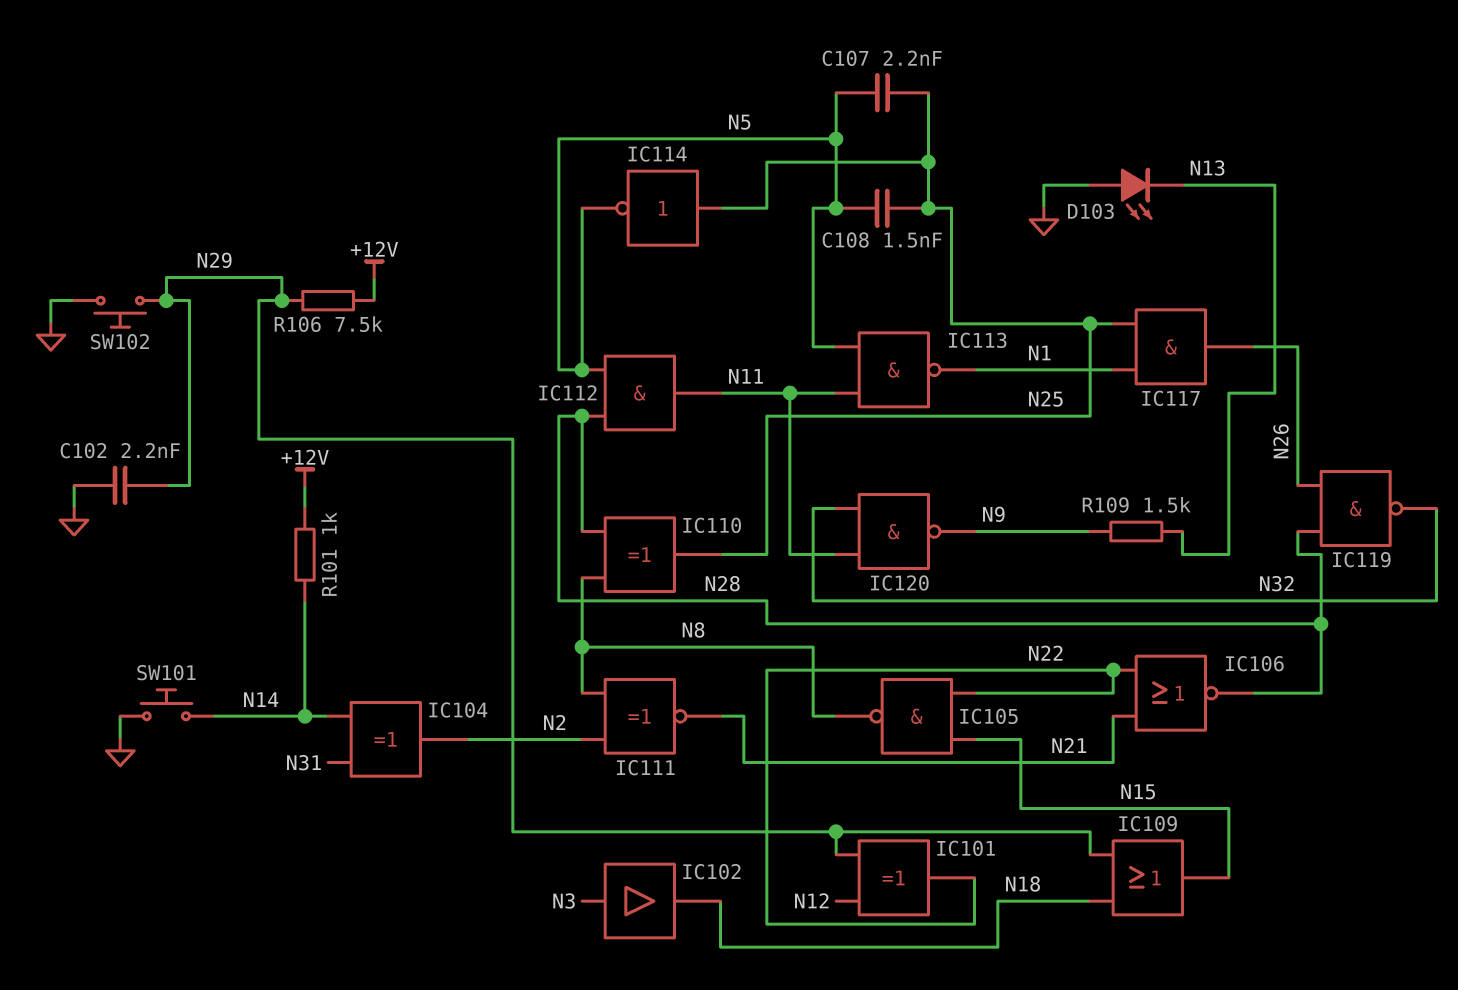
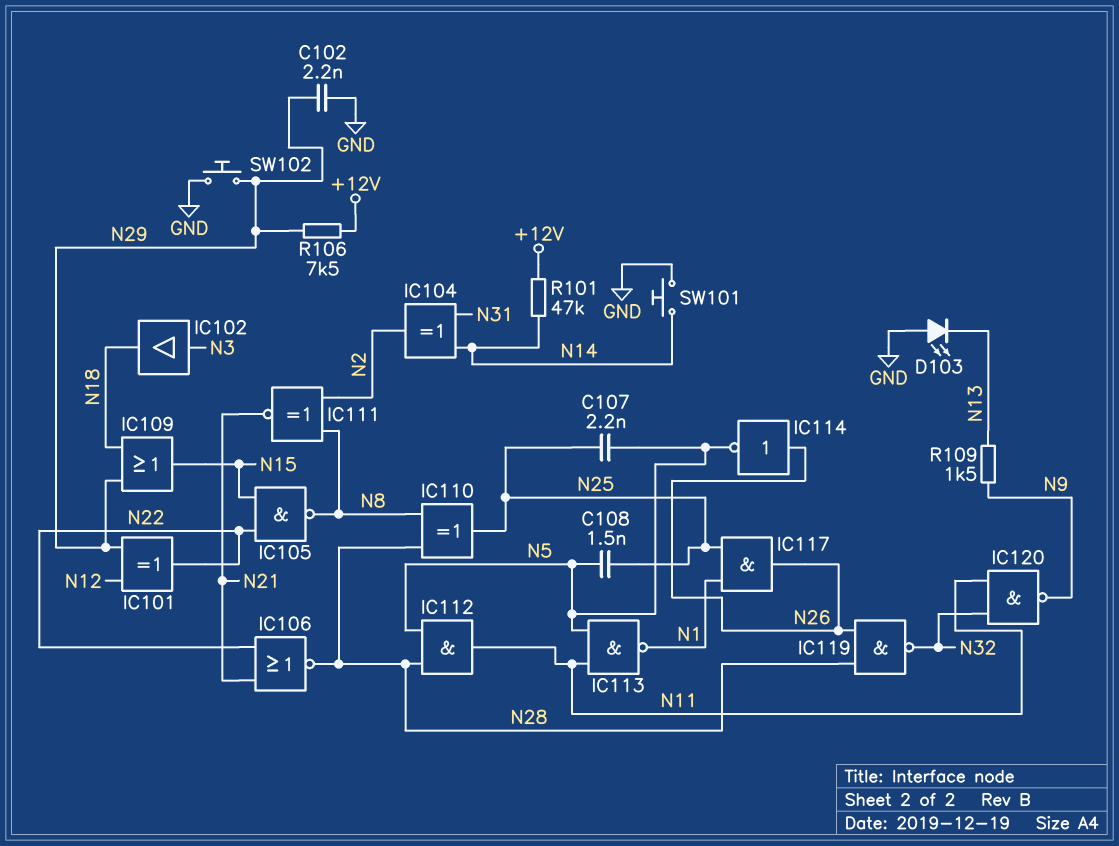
IC114: NOT (in N25, out N5) -> NOT (in N26, out N5)
R101: 1k (+12V, N14) -> 47k (+12V, N14)

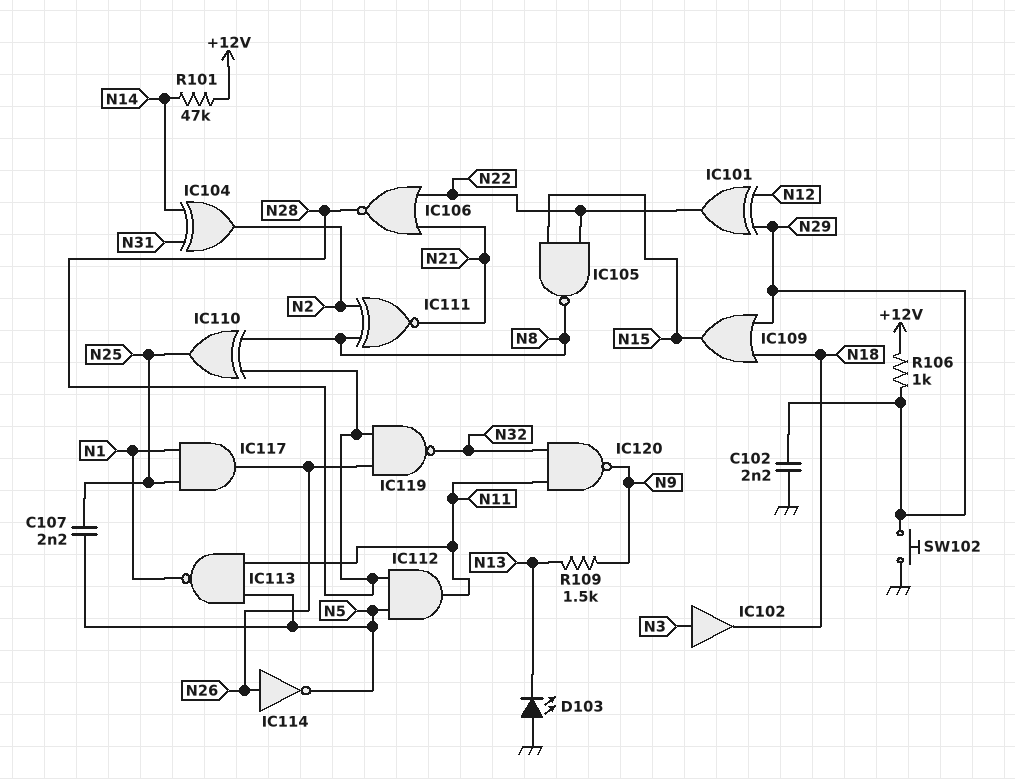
C108: 1.5nF (N5, N25) -> none
R106: 7.5k (+12V, N29) -> 1k (+12V, N29)
SW101: button (GND, N14) -> none

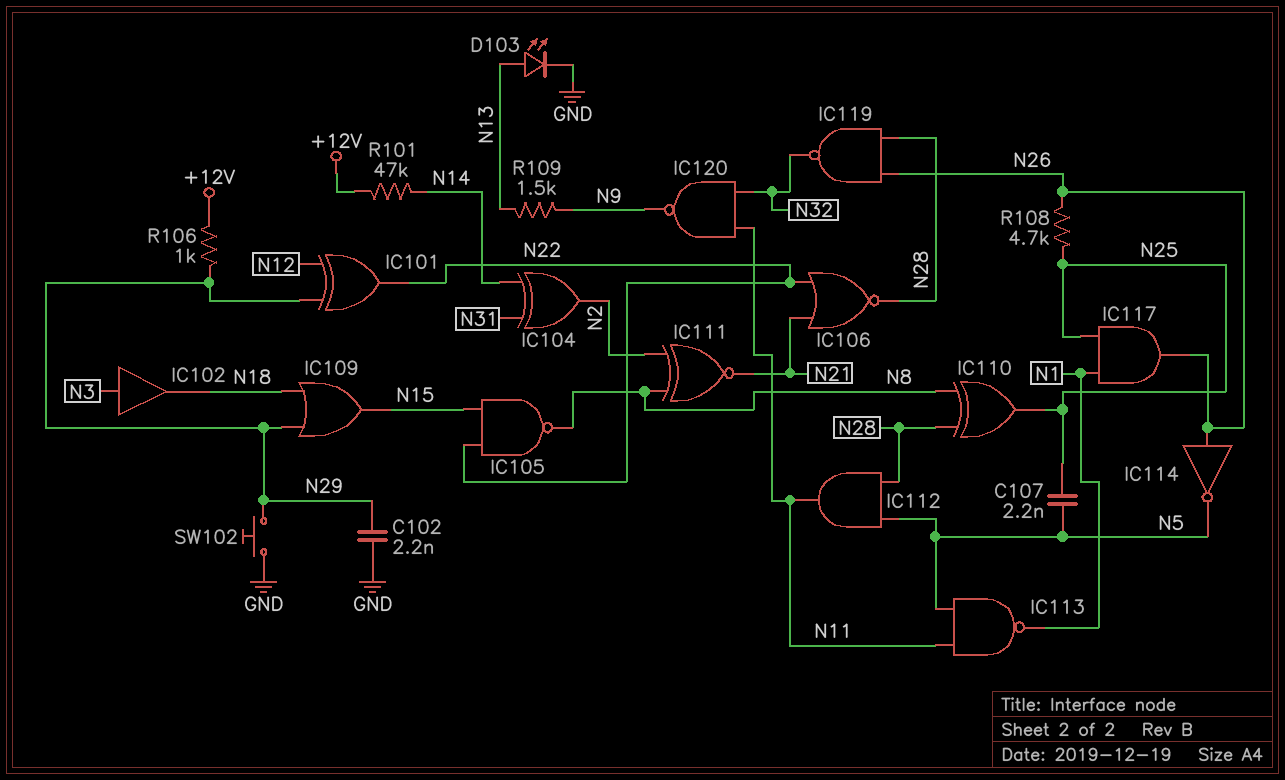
D103: LED (A GND, K N13) -> LED (A N13, K GND)
R108: none -> 4.7k (N25, N26)

